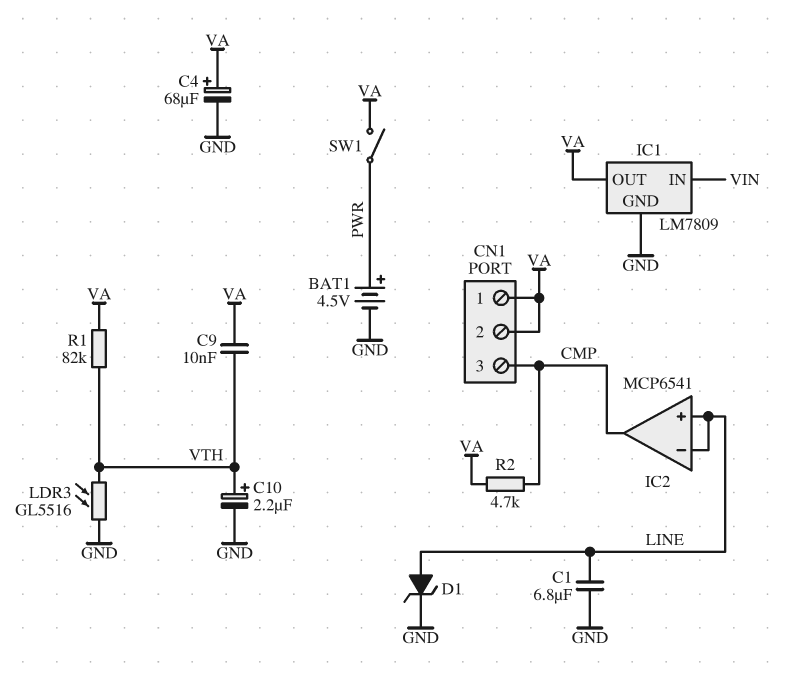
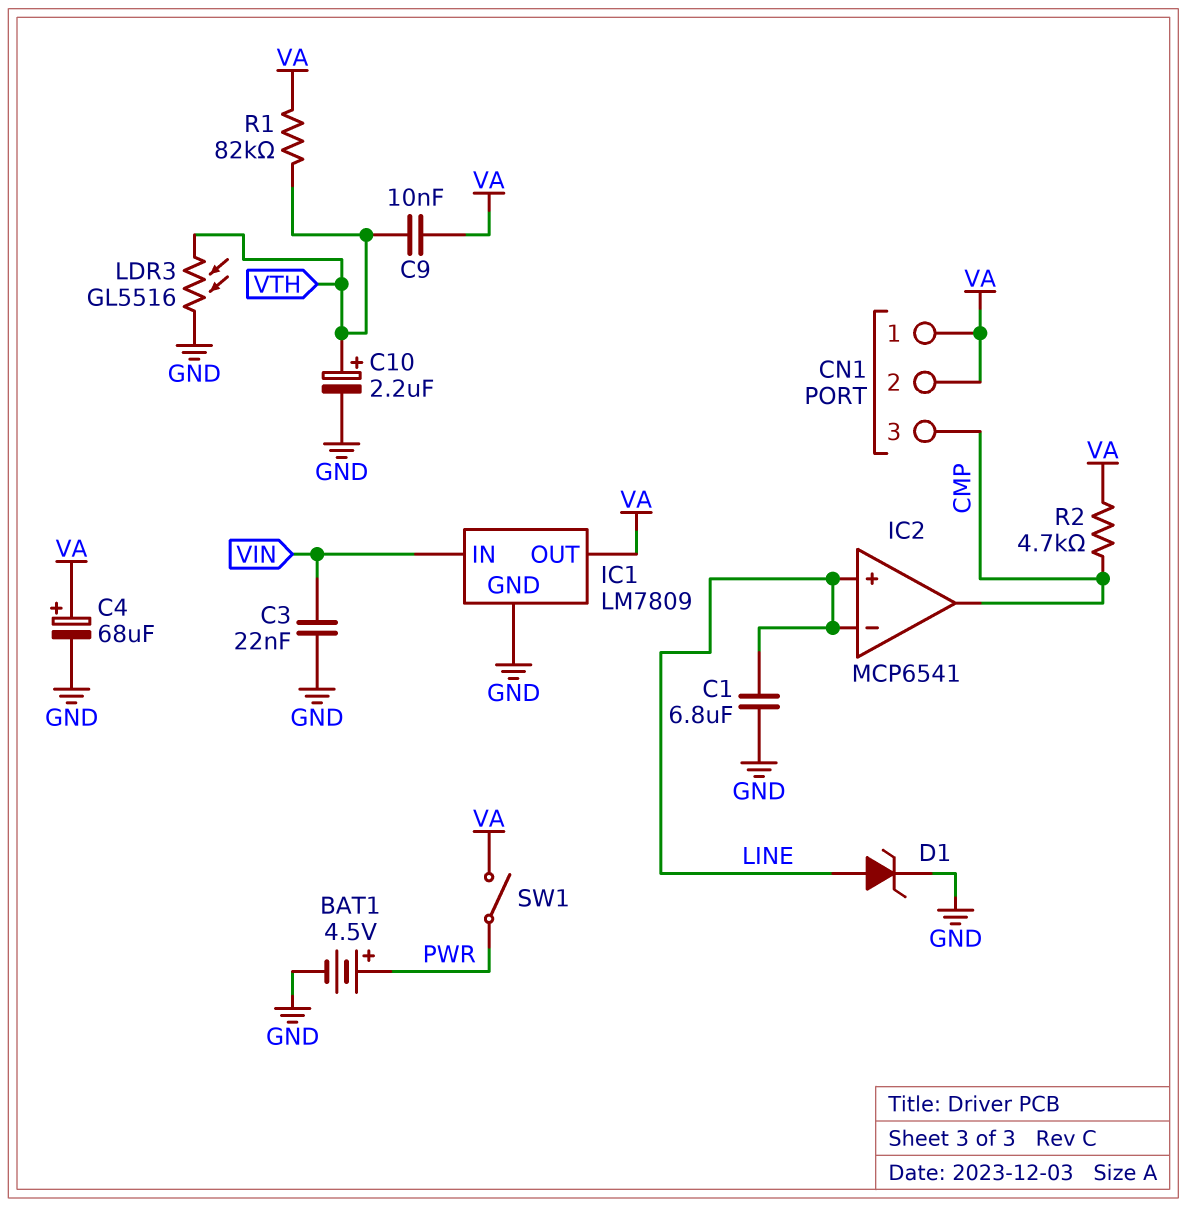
C3: none -> 22nF (GND, VIN)

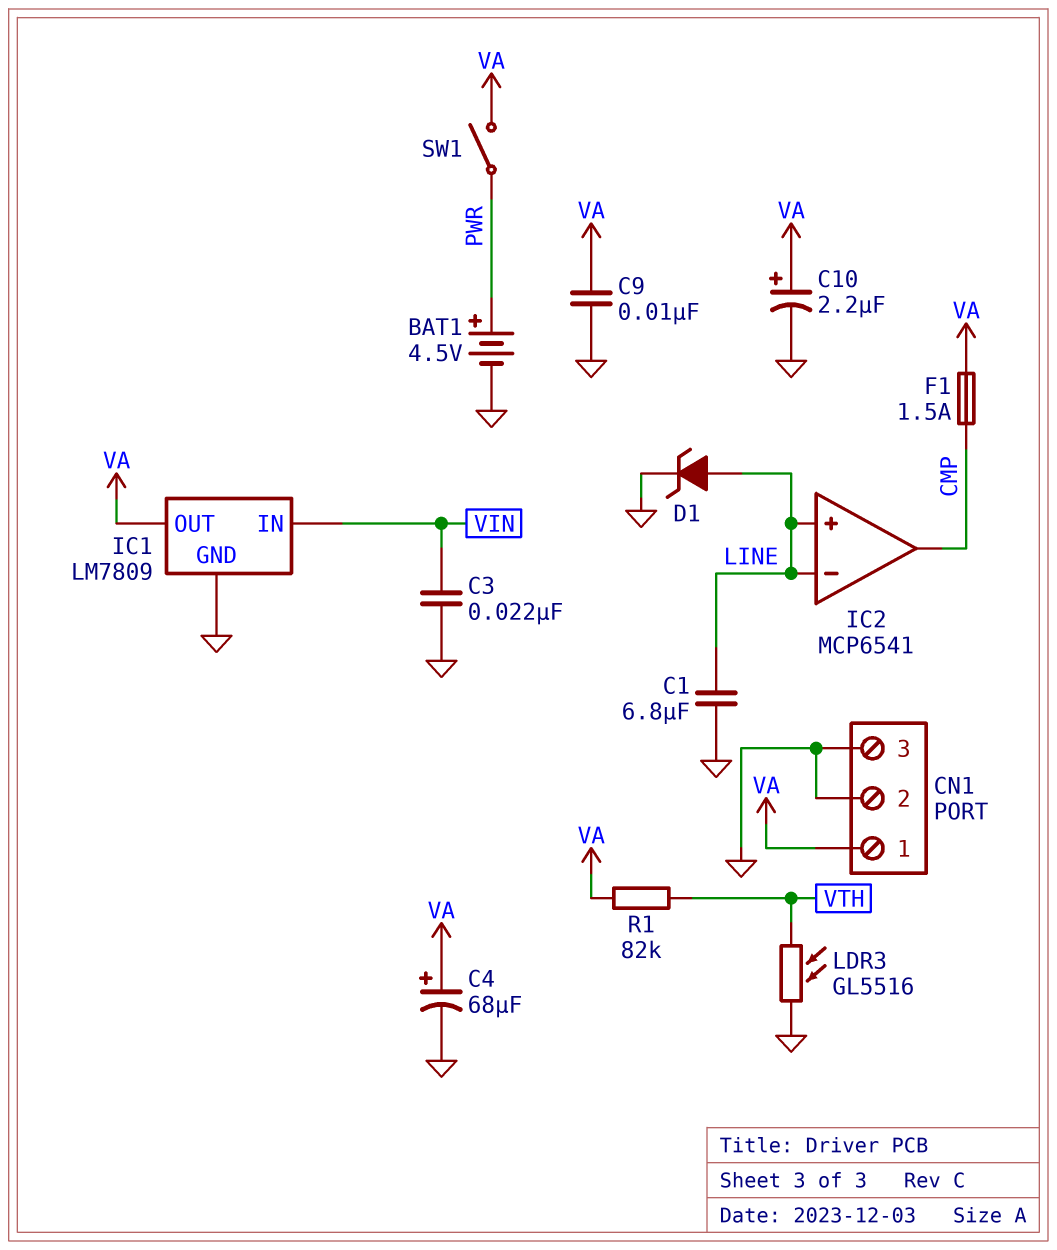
C9: 10nF (VA, VTH) -> 10nF (GND, VA)
C10: 2.2uF (plus VTH, minus GND) -> 2.2uF (plus VA, minus GND)
CN1 pin 2: VA -> GND
CN1 pin 3: CMP -> GND
F1: none -> 1.5A (CMP, VA)
R2: 4.7k (CMP, VA) -> none

